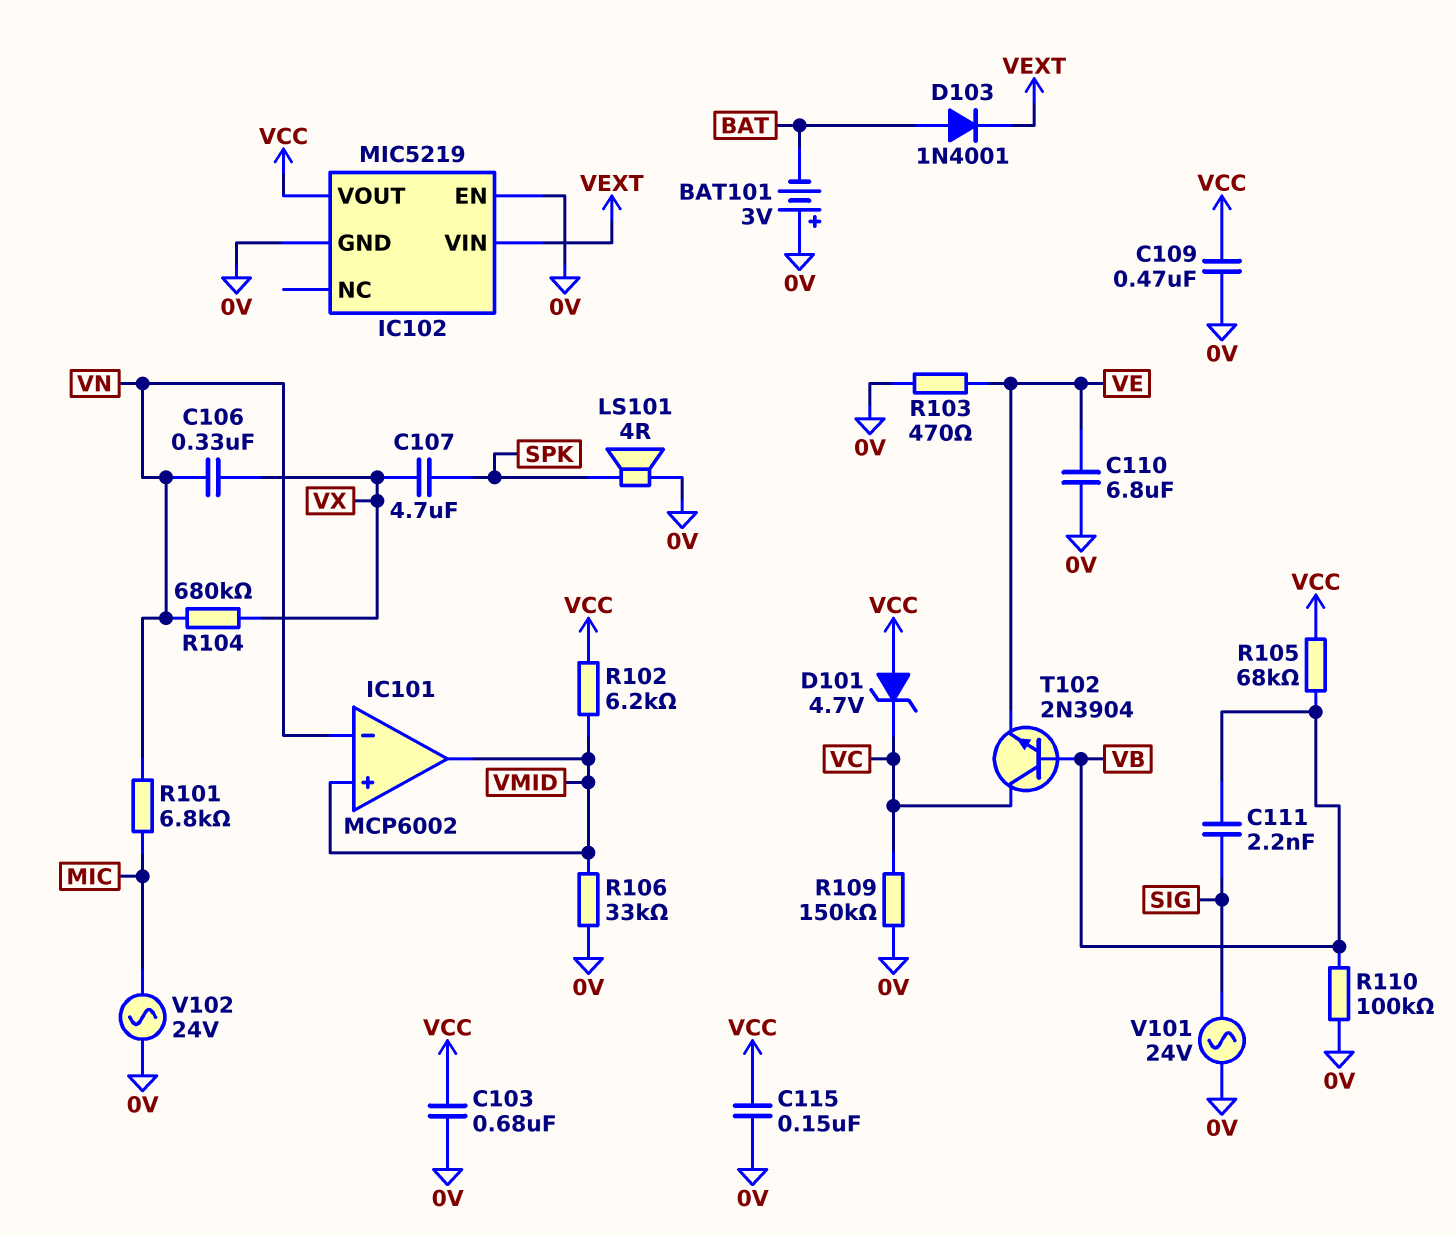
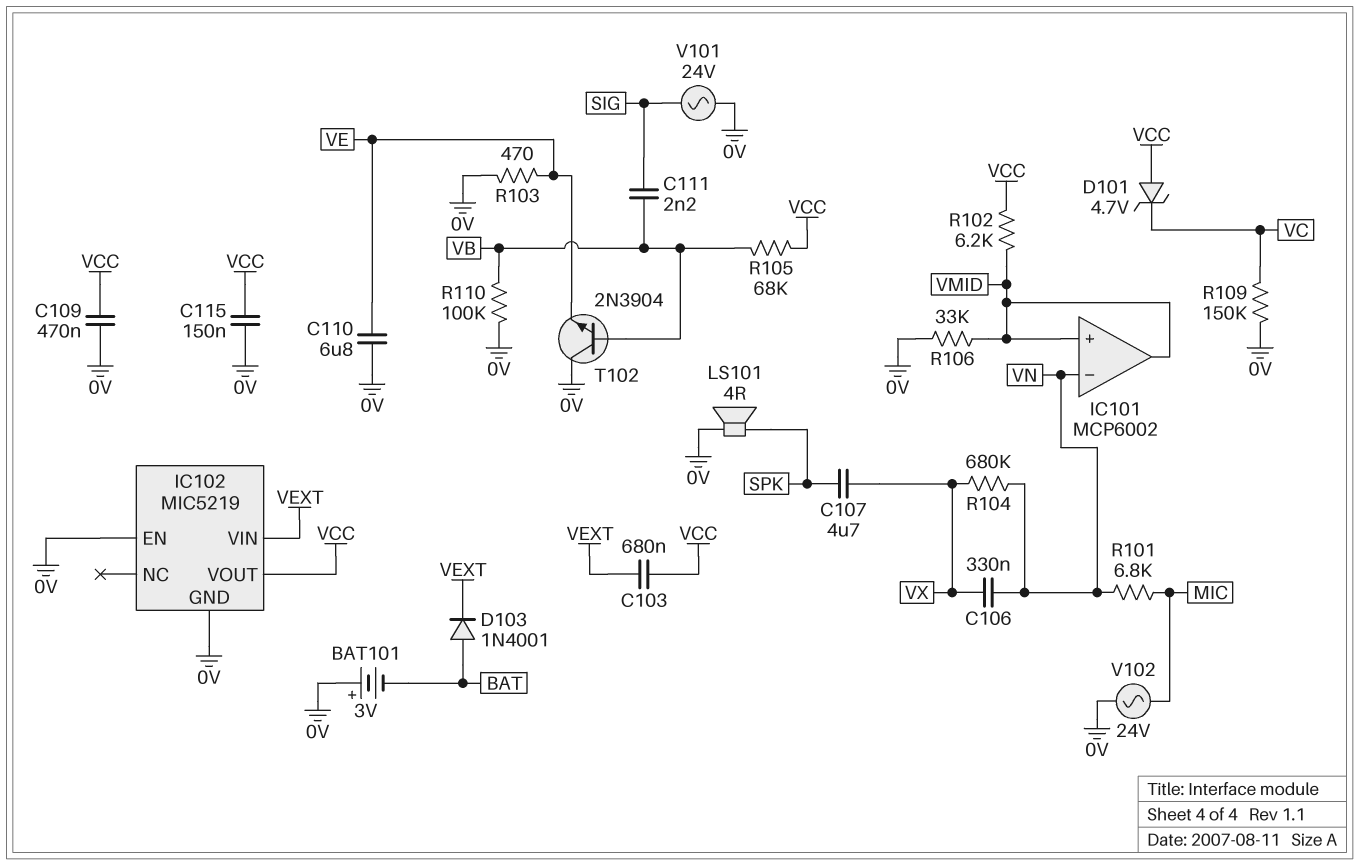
C103: 680nF (0V, VCC) -> 680nF (VCC, VEXT)
T102: NPN 2N3904 (B VB, C VC, E VE) -> NPN 2N3904 (B VB, C 0V, E VE)

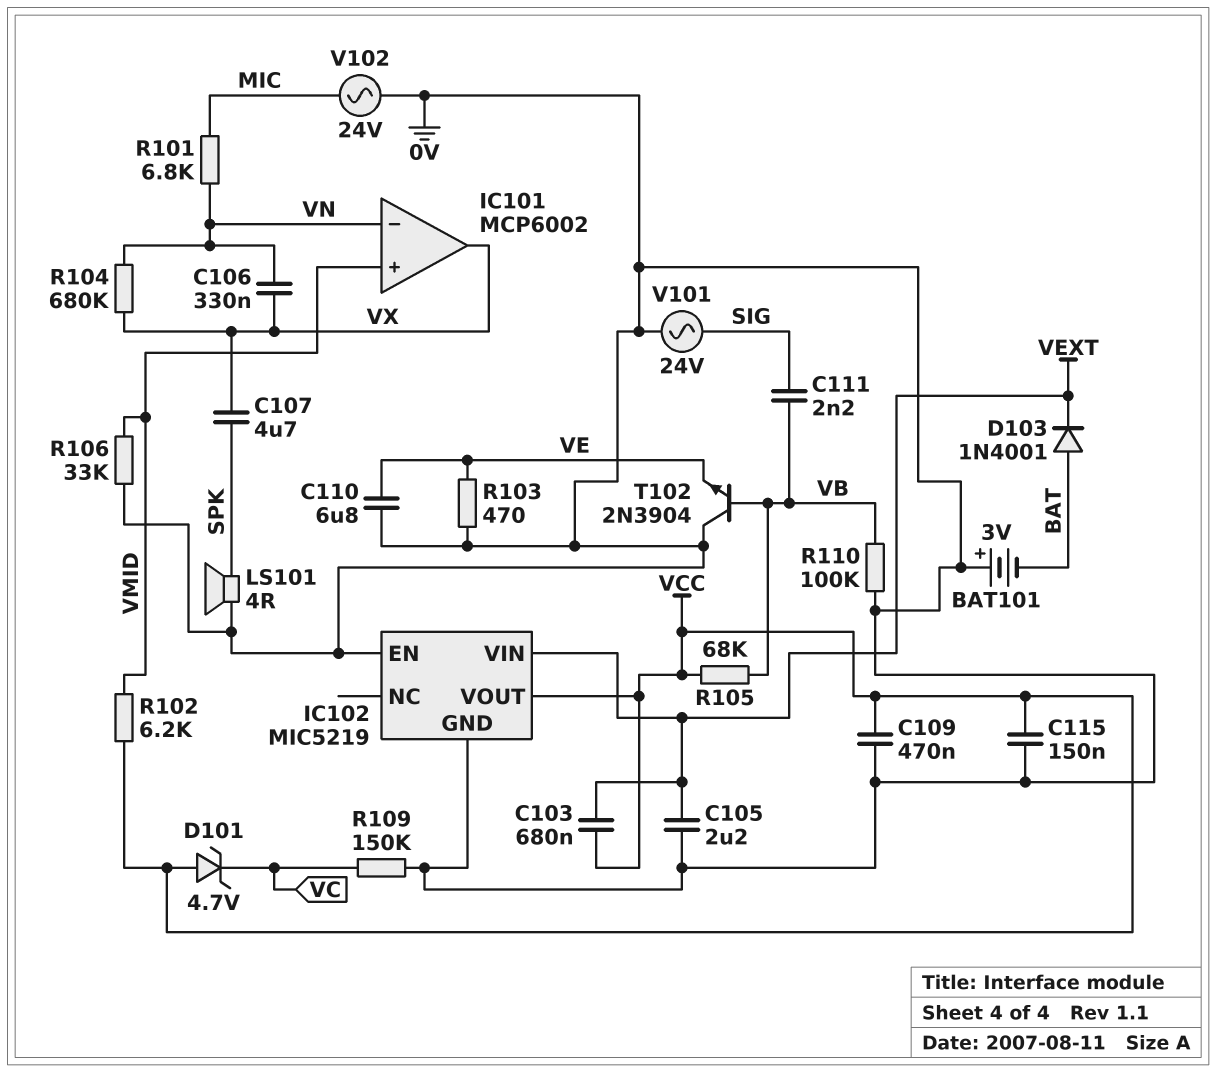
C105: none -> 2.2uF (0V, VEXT)
IC101 pin out: VMID -> VX

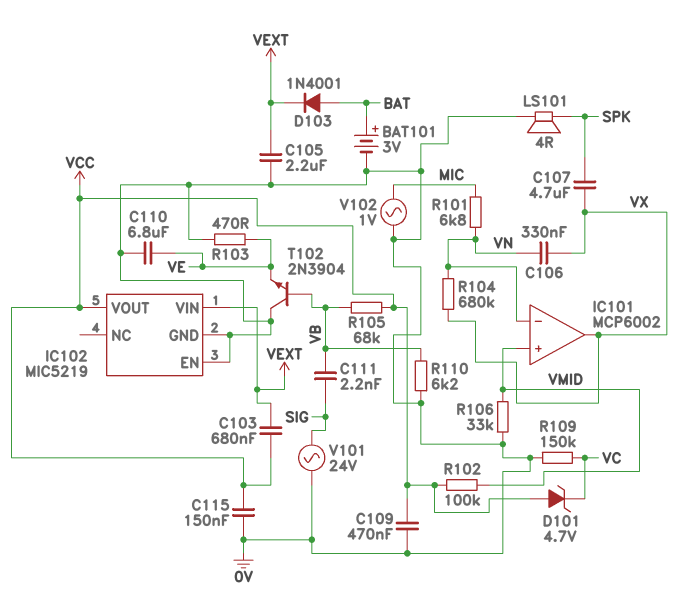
BAT101: 3V (plus 0V, minus BAT) -> 3V (plus BAT, minus 0V)
R102: 6.2k (VCC, VMID) -> 100k (VCC, VMID)
R110: 100k (0V, VB) -> 6.2k (0V, VB)
V102: AC 24V (0V, MIC) -> AC 1V (0V, MIC)

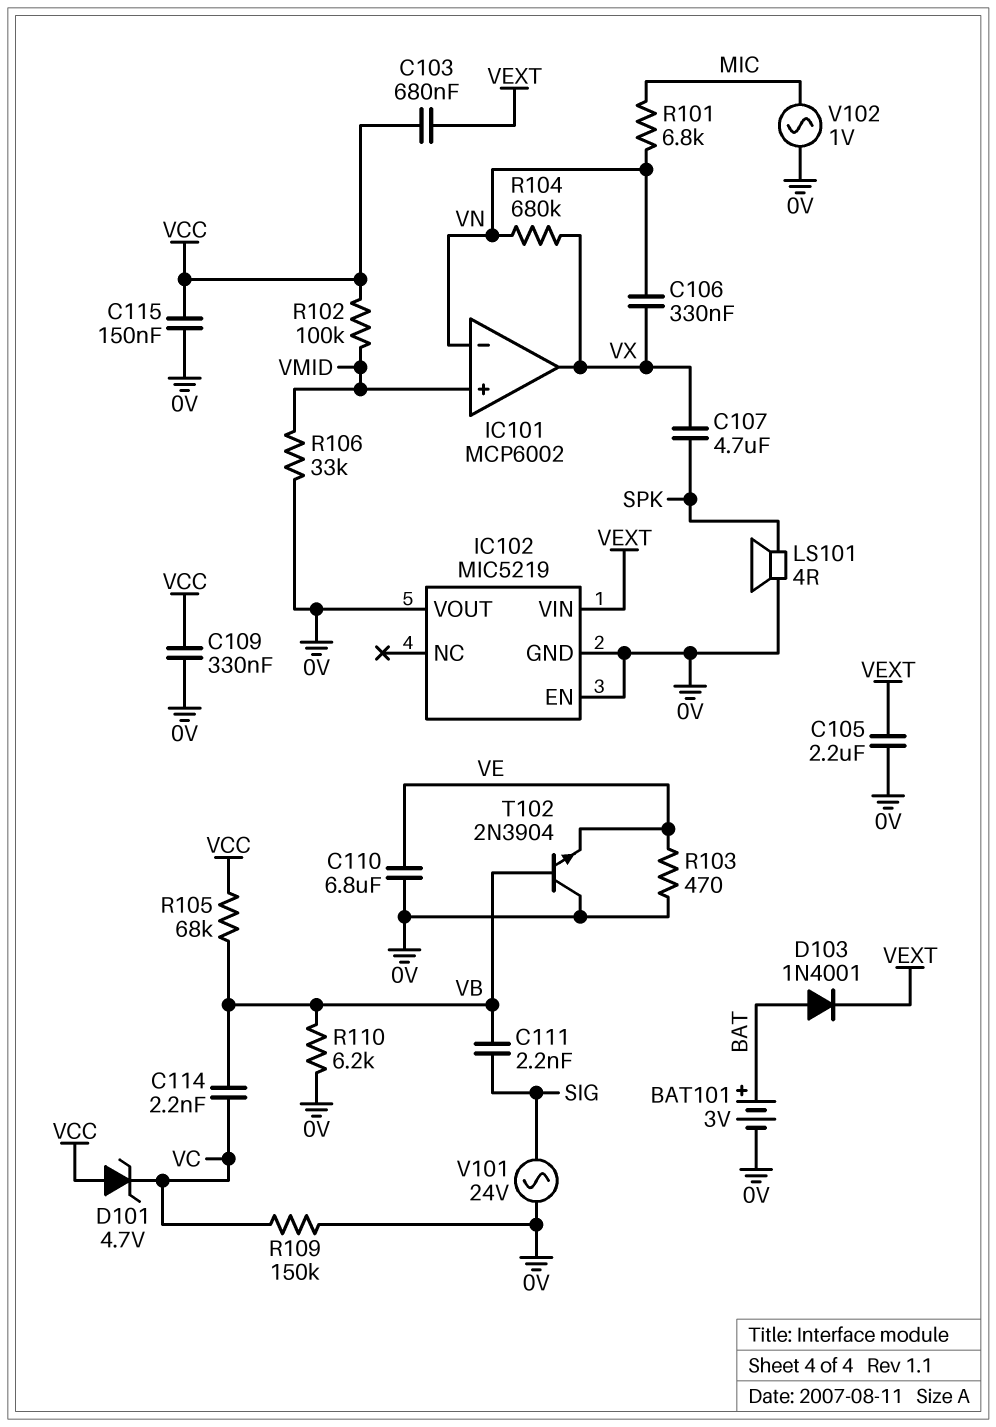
C109: 470nF (0V, VCC) -> 330nF (0V, VCC)
C114: none -> 2.2nF (VB, VC)
IC102 pin VOUT: VCC -> 0V

